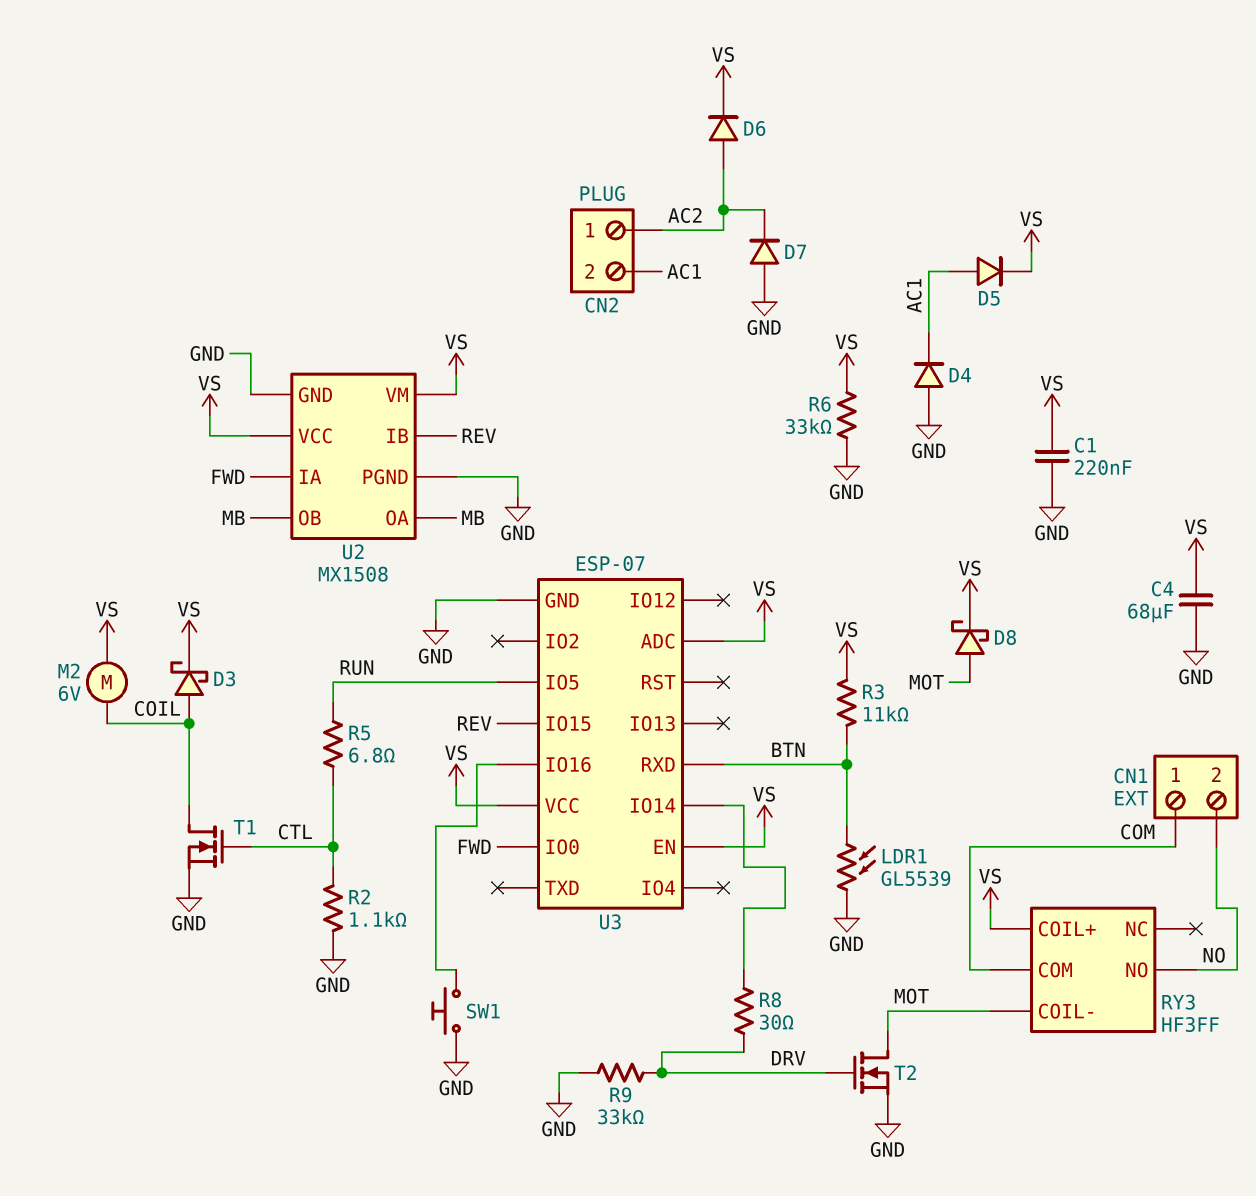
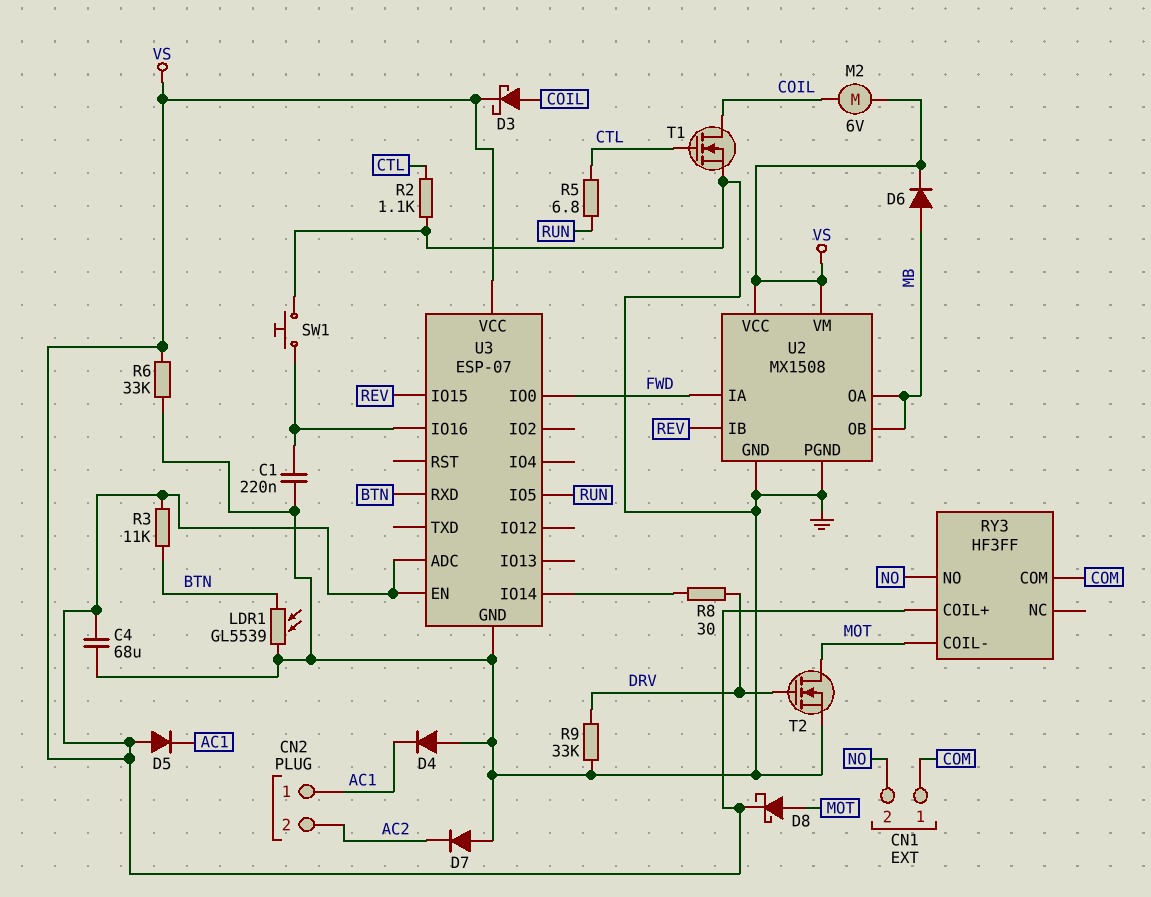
C1: 220nF (GND, VS) -> 220nF (GND, U3/IO16)
CN2 pin 1: AC2 -> AC1
CN2 pin 2: AC1 -> AC2
D5: diode (A AC1, K VS) -> diode (A VS, K AC1)
D6: diode (A AC2, K VS) -> diode (A MB, K VS)

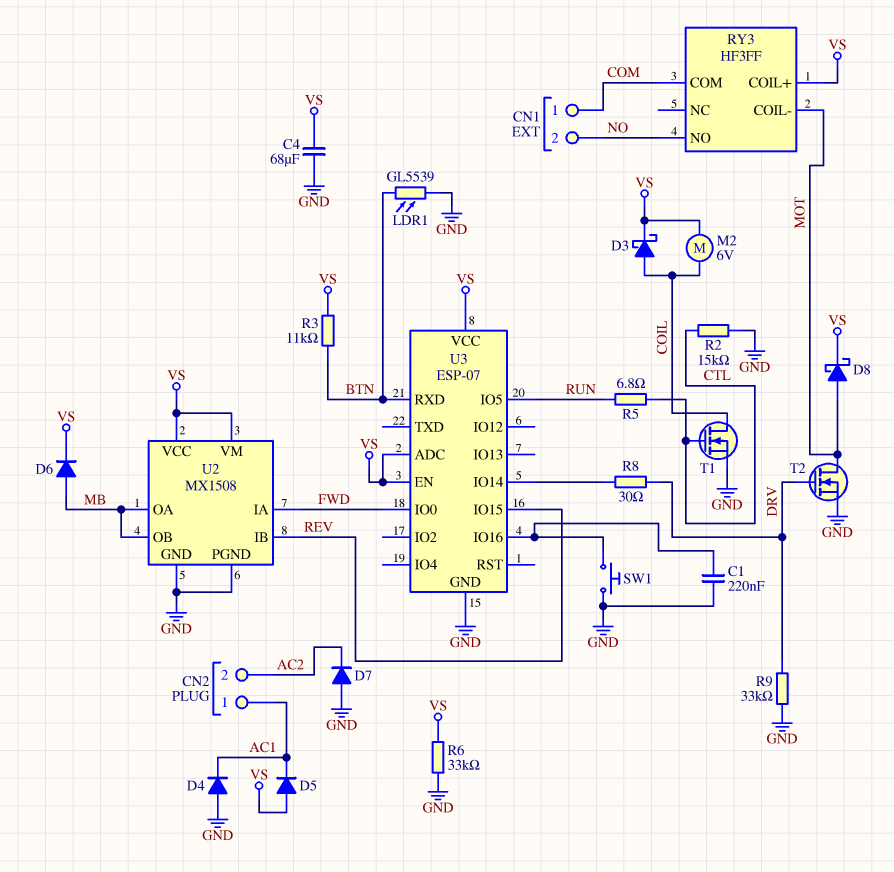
R2: 1.1k (CTL, GND) -> 15k (CTL, GND)

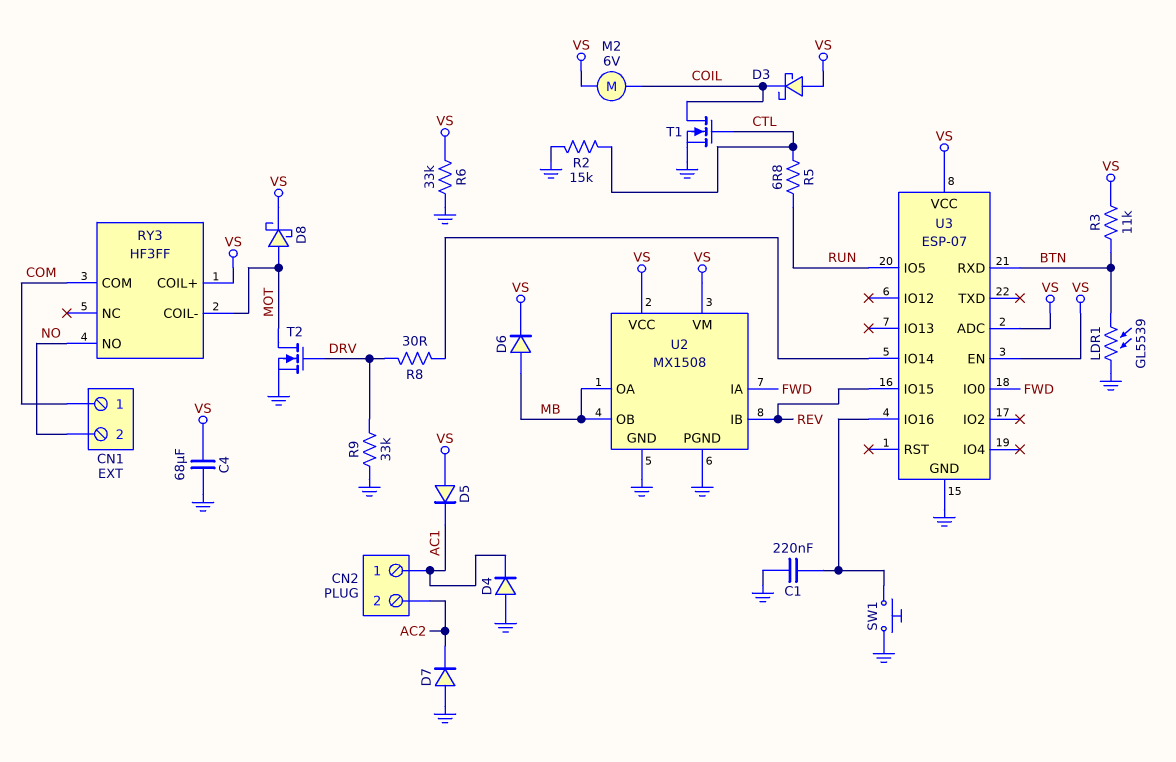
D3: schottky (A COIL, K VS) -> schottky (A VS, K COIL)

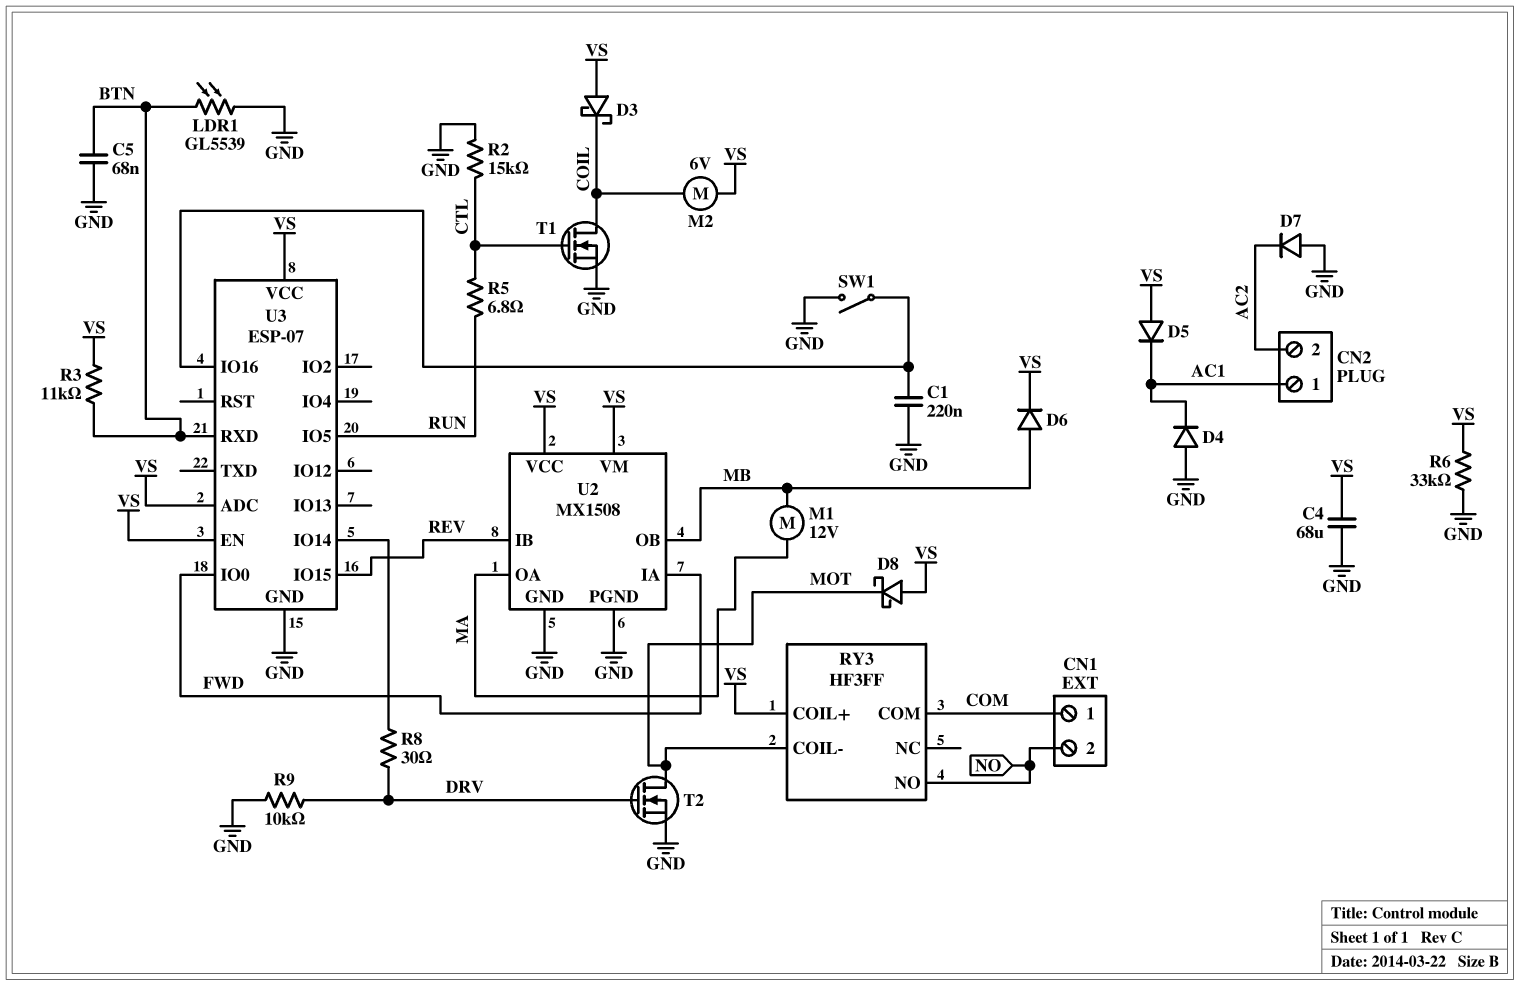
C5: none -> 68nF (BTN, GND)
D8: schottky (A MOT, K VS) -> schottky (A VS, K MOT)
M1: none -> motor 12V (MA, MB)
R9: 33k (DRV, GND) -> 10k (DRV, GND)
SW1: button (GND, U3/IO16) -> switch (GND, U3/IO16)
U2 pin OA: MB -> MA

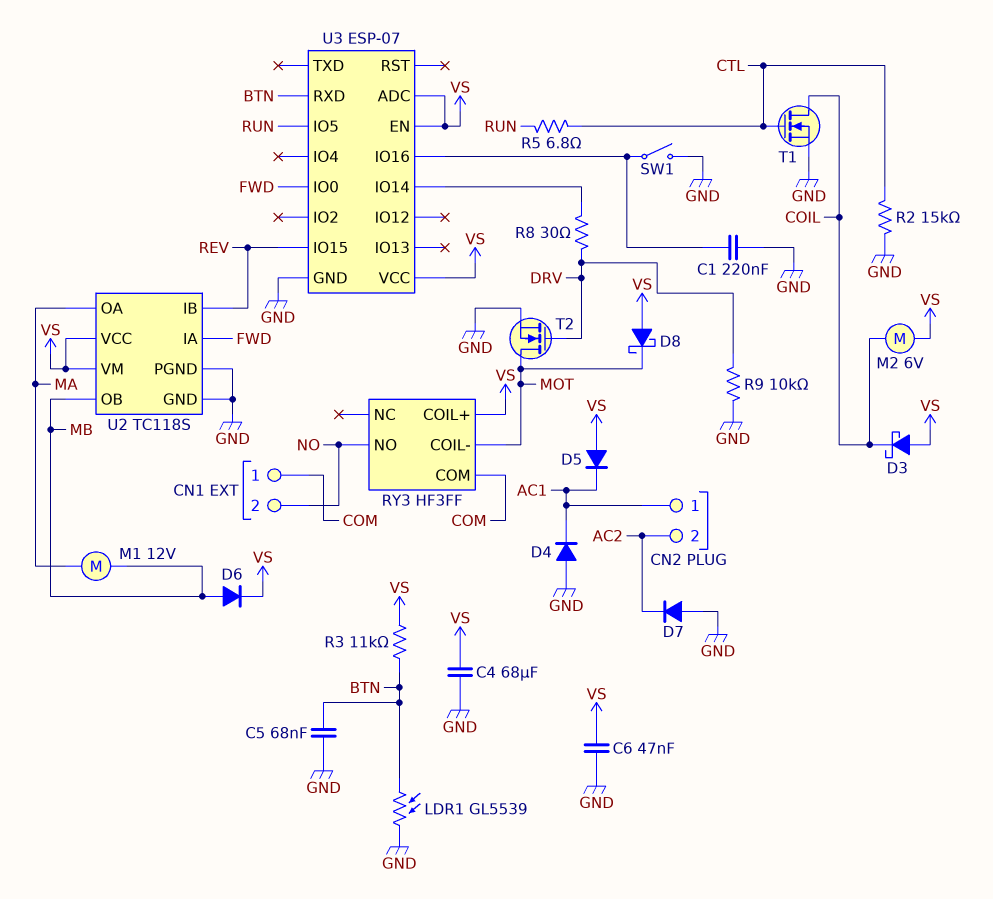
C6: none -> 47nF (GND, VS)
R6: 33k (GND, VS) -> none
U2: MX1508 -> TC118S

